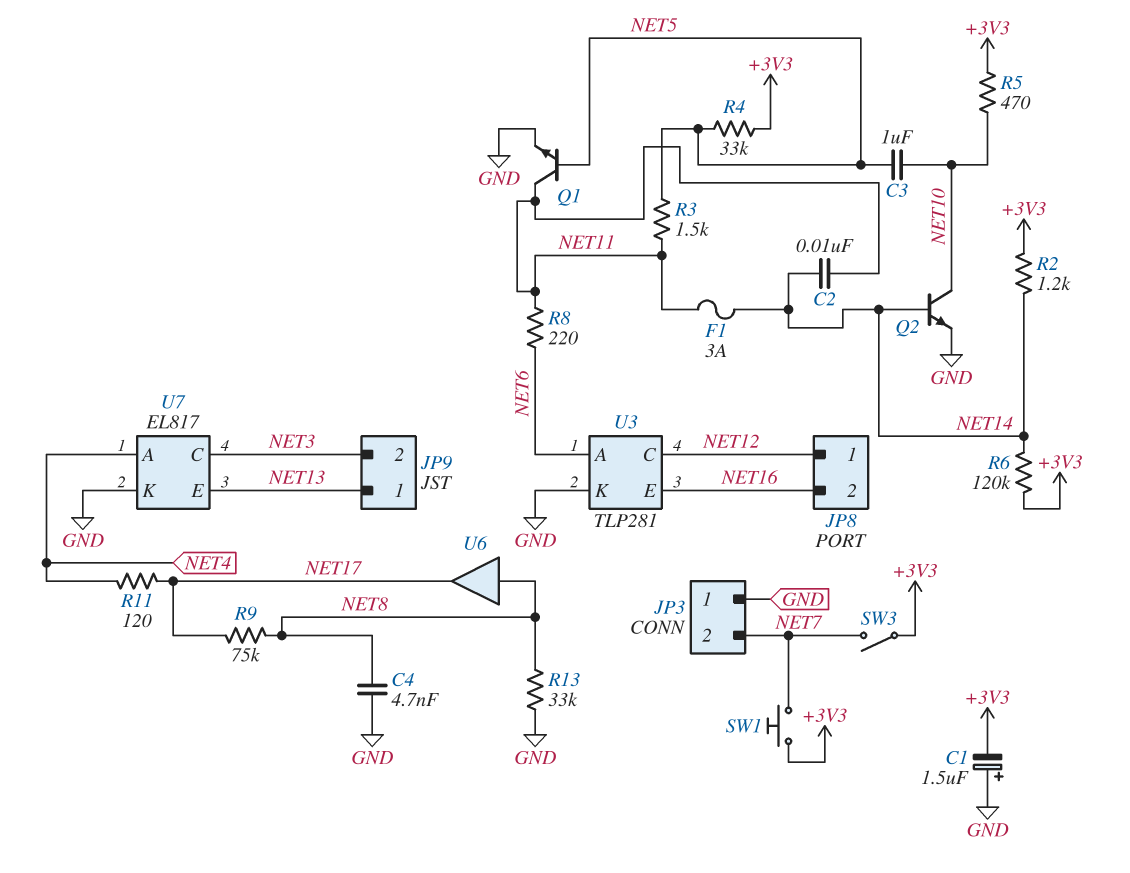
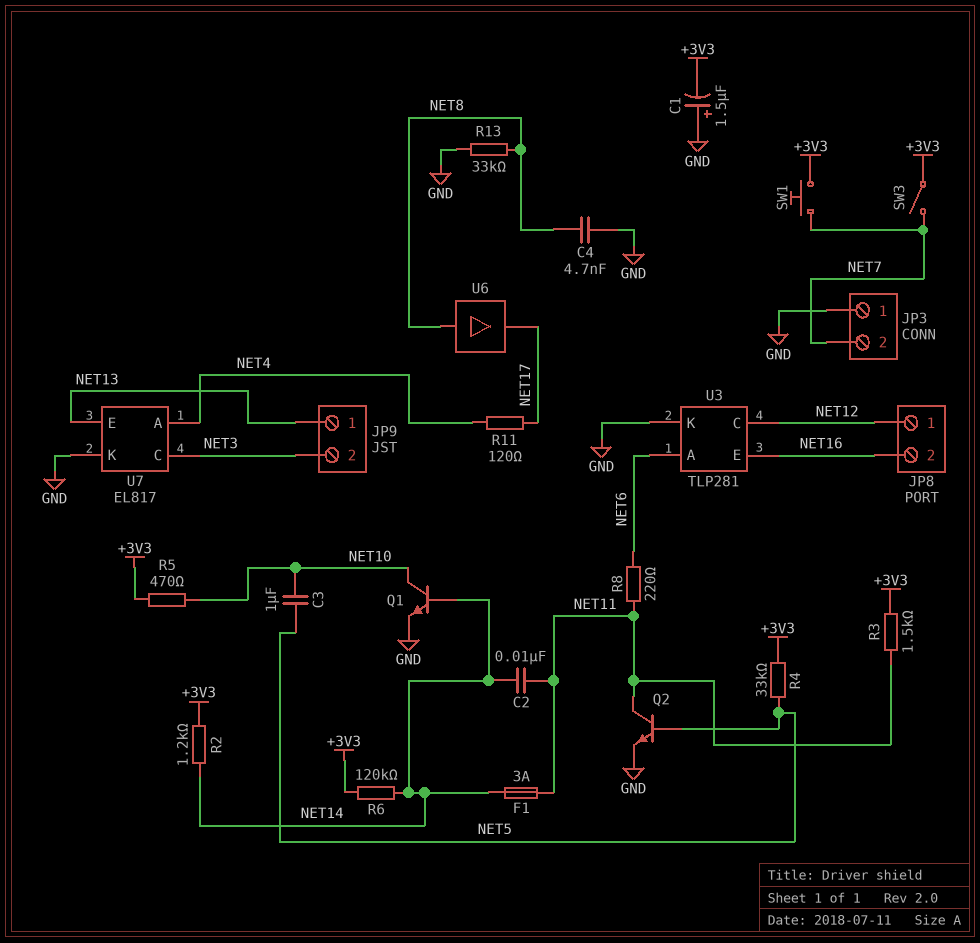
Q1: NPN (B NET5, C NET11, E GND) -> NPN (B NET14, C NET10, E GND)
Q2: NPN (B NET14, C NET10, E GND) -> NPN (B NET5, C NET11, E GND)
R3: 1.5k (NET5, NET11) -> 1.5k (+3V3, NET11)
R9: 75k (NET8, NET17) -> none

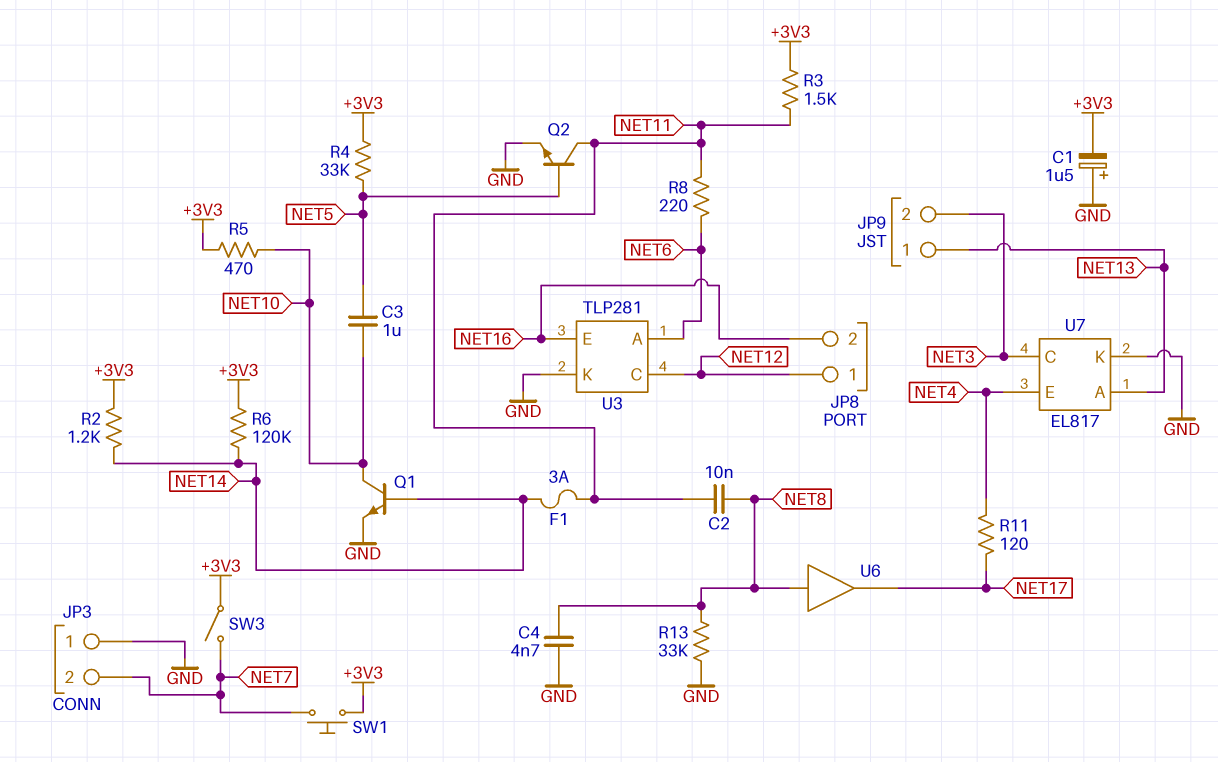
C2: 10nF (NET11, NET14) -> 10nF (NET8, NET11)
U7 pin A: NET4 -> NET13
U7 pin E: NET13 -> NET4

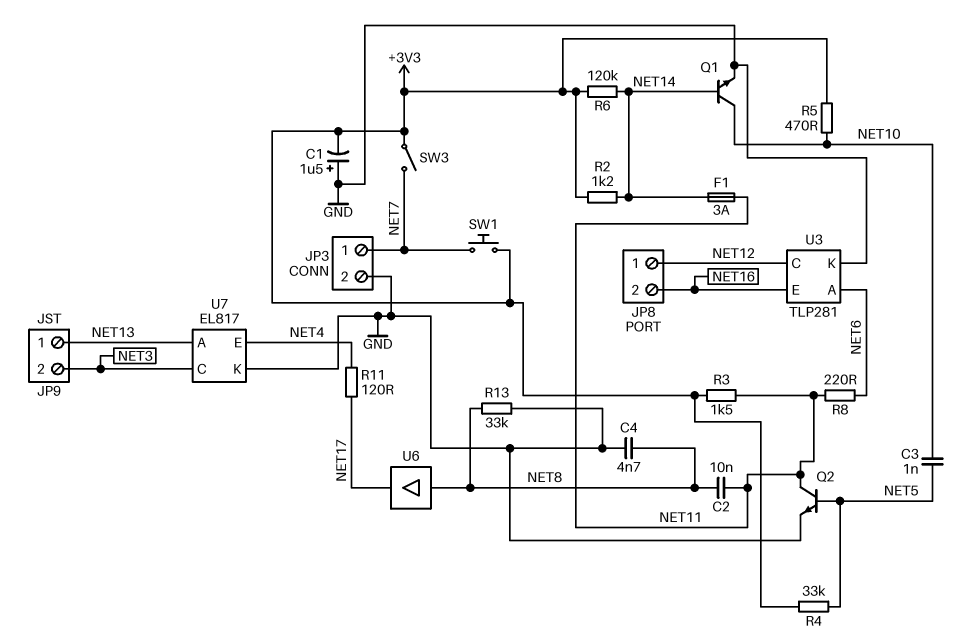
C3: 1uF (NET5, NET10) -> 1nF (NET5, NET10)
JP3 pin 1: GND -> NET7
JP3 pin 2: NET7 -> GND

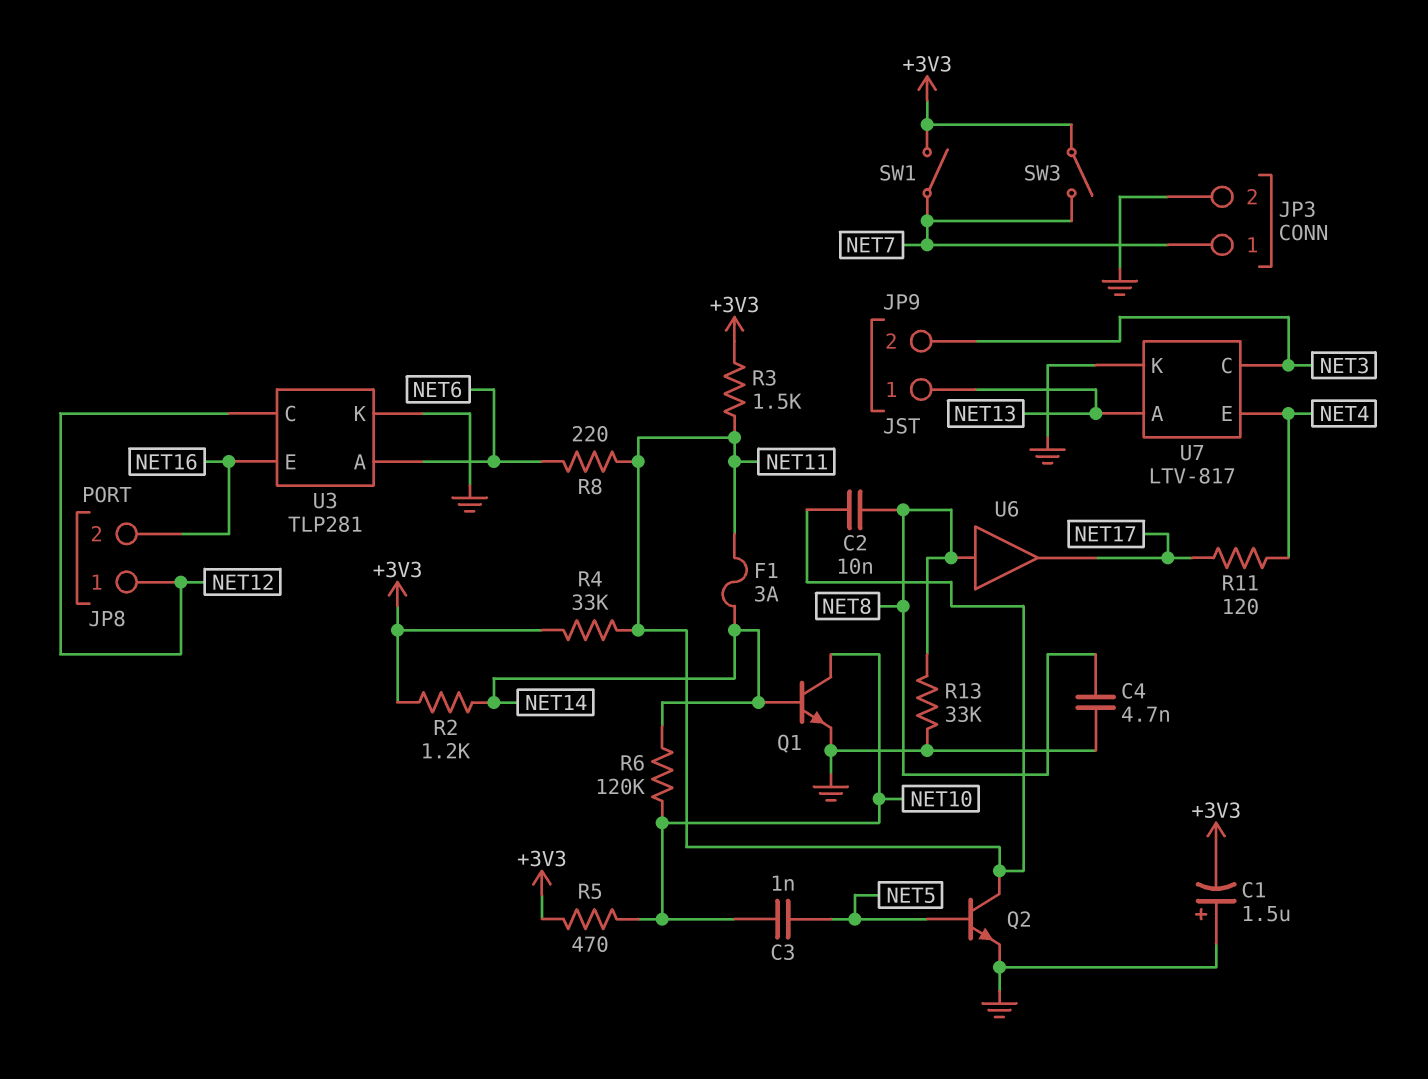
R4: 33k (+3V3, NET5) -> 33k (+3V3, NET11)
R6: 120k (+3V3, NET14) -> 120k (NET10, NET14)
SW1: button (+3V3, NET7) -> switch (+3V3, NET7)
U7: EL817 -> LTV-817

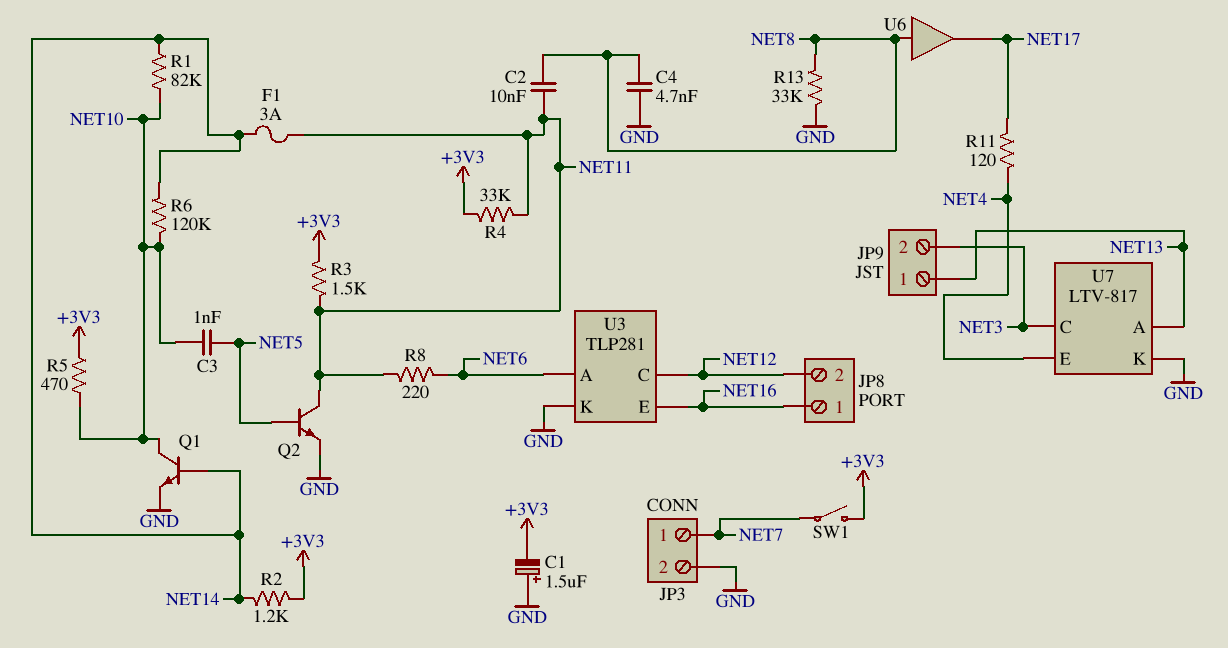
JP8 pin 1: NET12 -> NET16
JP8 pin 2: NET16 -> NET12
R1: none -> 82k (NET10, NET14)
SW3: switch (+3V3, NET7) -> none

